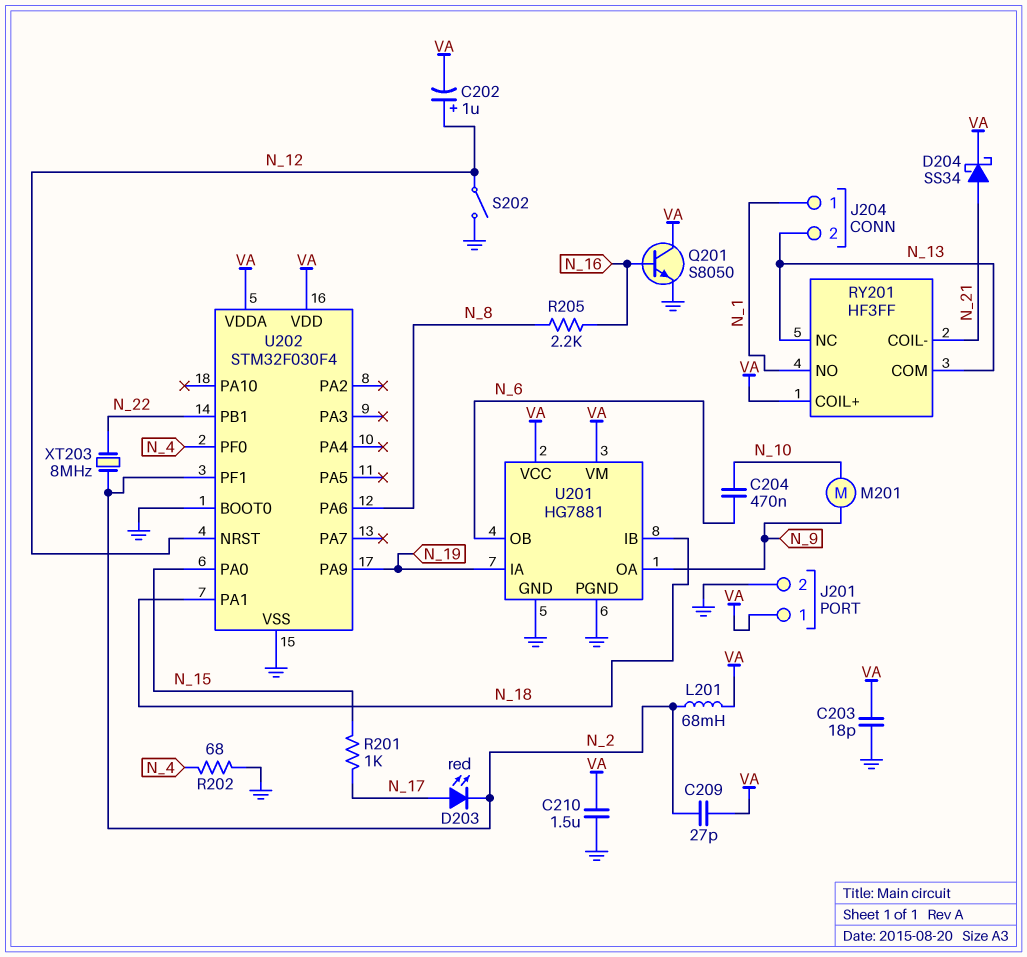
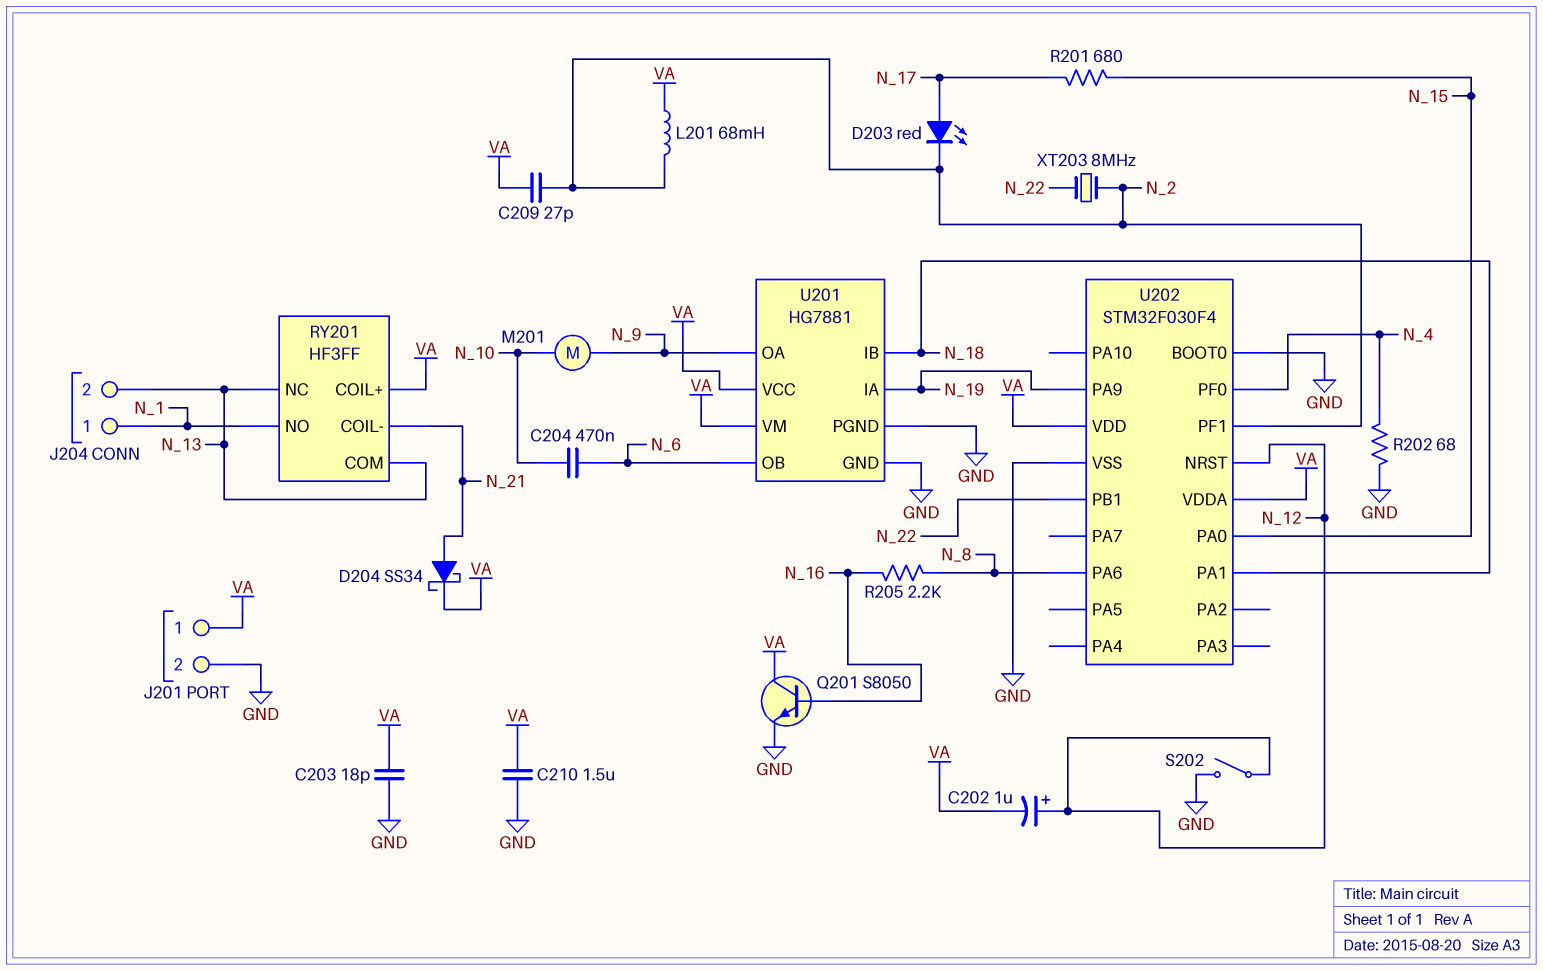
R201: 1k (N_15, N_17) -> 680 (N_15, N_17)

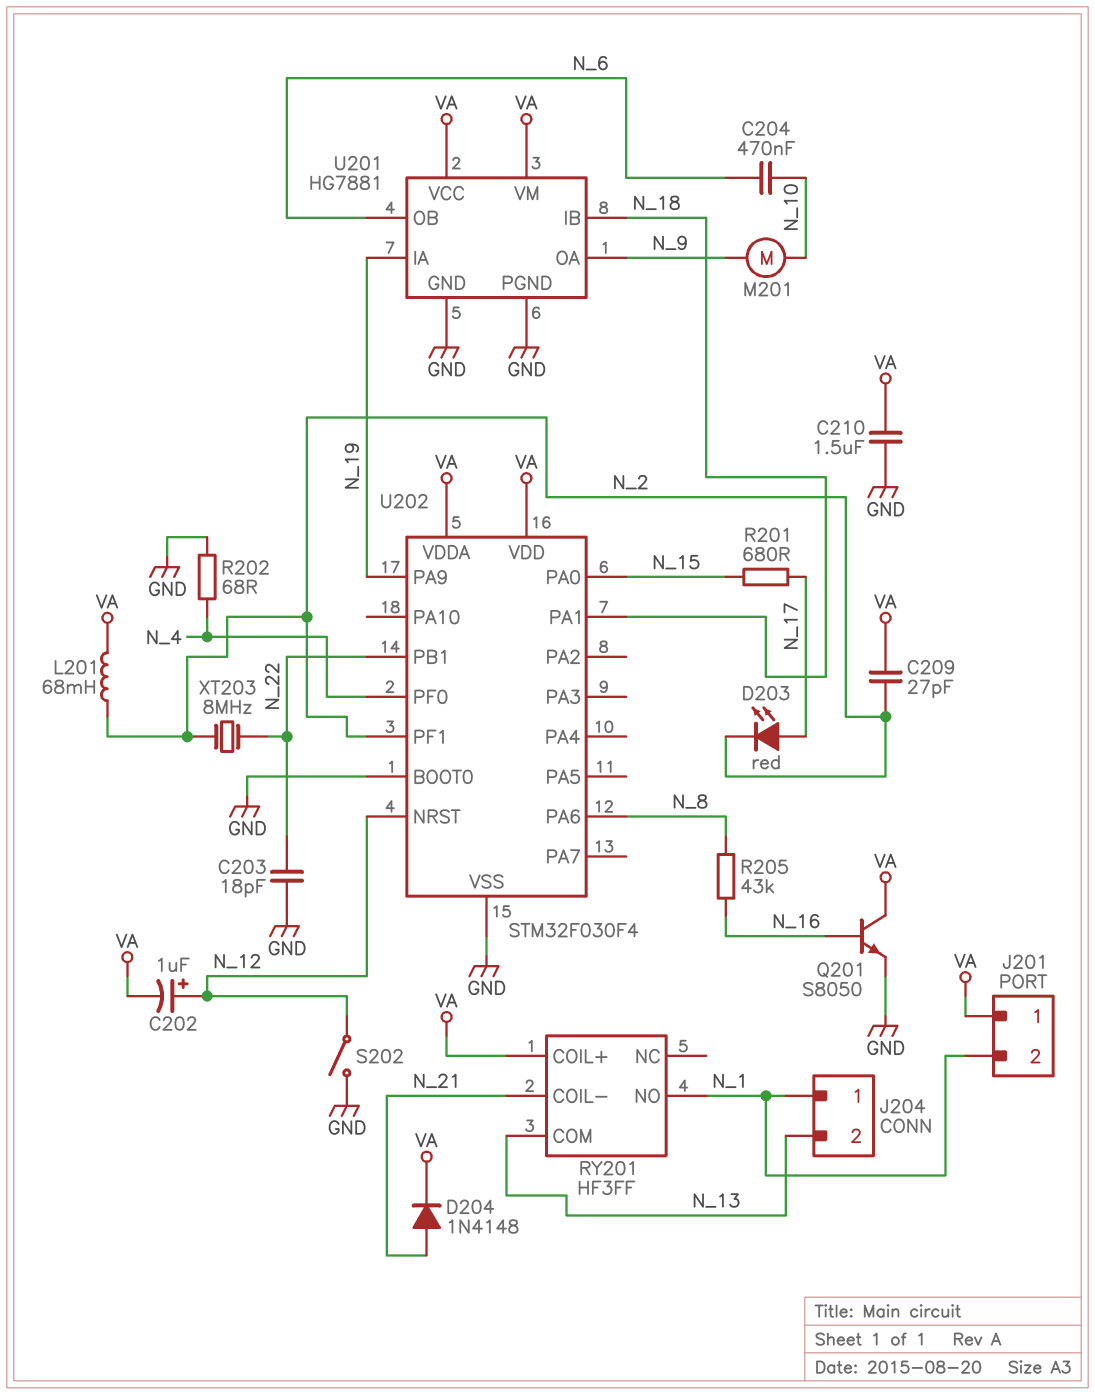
C203: 18pF (GND, VA) -> 18pF (GND, N_22)
D204: schottky SS34 (A N_21, K VA) -> diode 1N4148 (A N_21, K VA)
J201 pin 2: GND -> N_1
R205: 2.2k (N_8, N_16) -> 43k (N_8, N_16)
RY201 pin NC: N_13 -> none

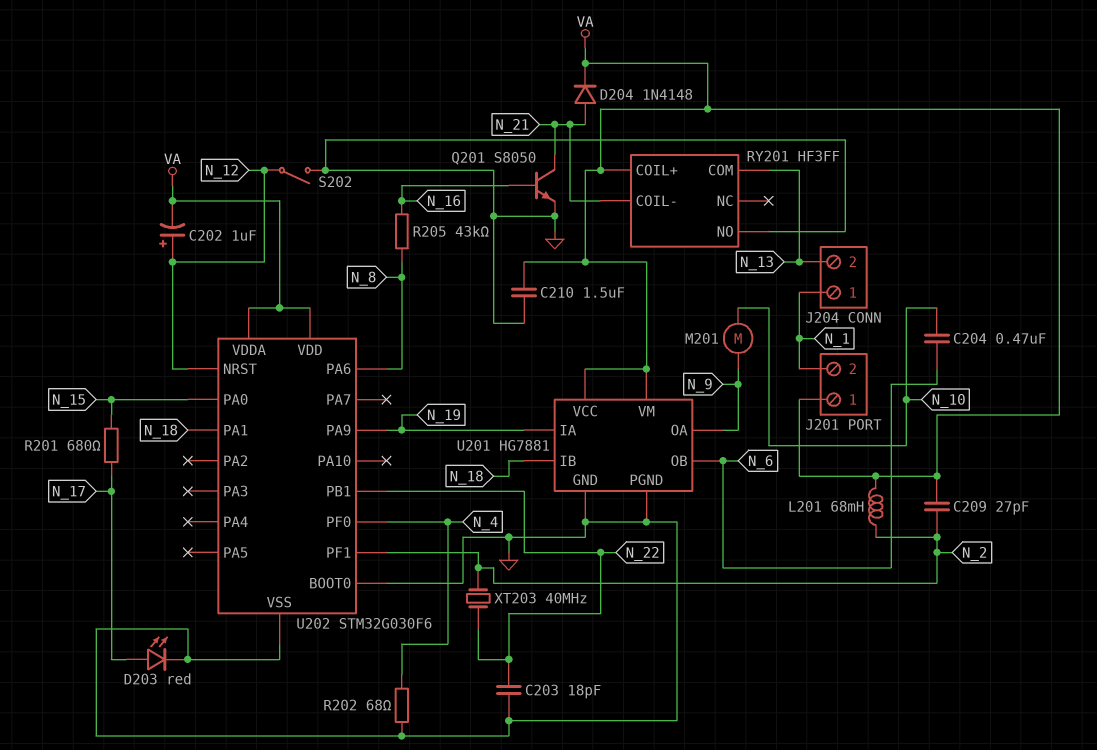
D203: LED red (A N_17, K N_2) -> LED red (A N_17, K GND)
Q201: NPN S8050 (B N_16, C VA, E GND) -> NPN S8050 (B N_16, C N_21, E GND)
RY201 pin NO: N_1 -> GND
U202: STM32F030F4 -> STM32G030F6
XT203: 8MHz (N_2, N_22) -> 40MHz (N_2, N_22)

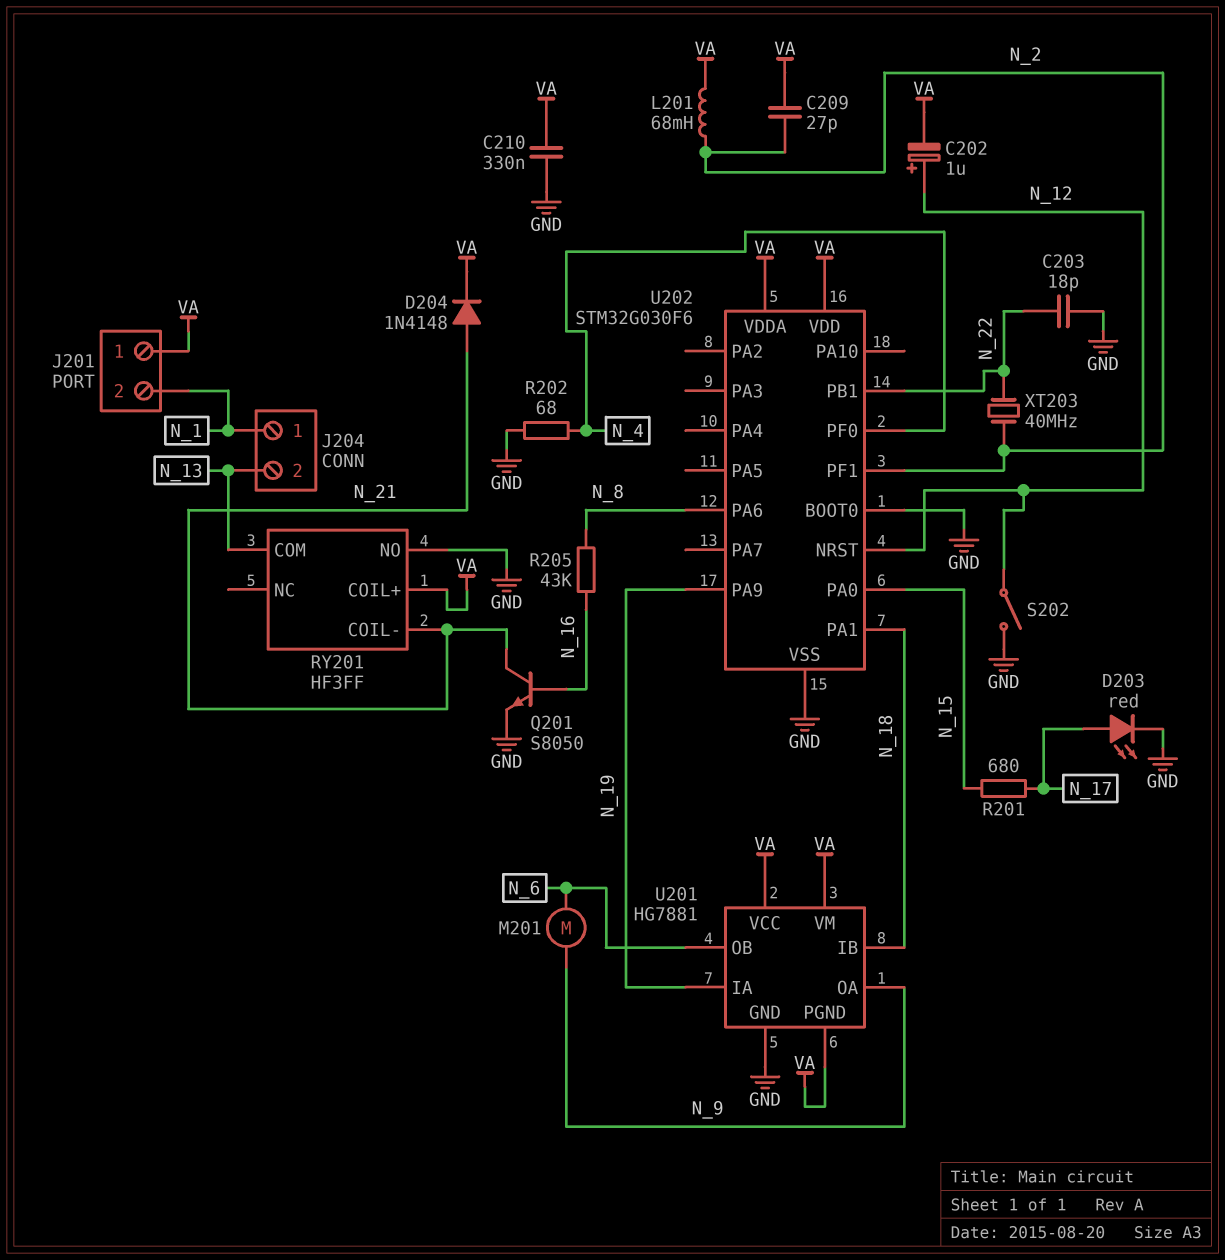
C204: 470nF (N_6, N_10) -> none
C210: 1.5uF (GND, VA) -> 330nF (GND, VA)
M201: motor (N_9, N_10) -> motor (N_6, N_9)
U201 pin PGND: GND -> VA

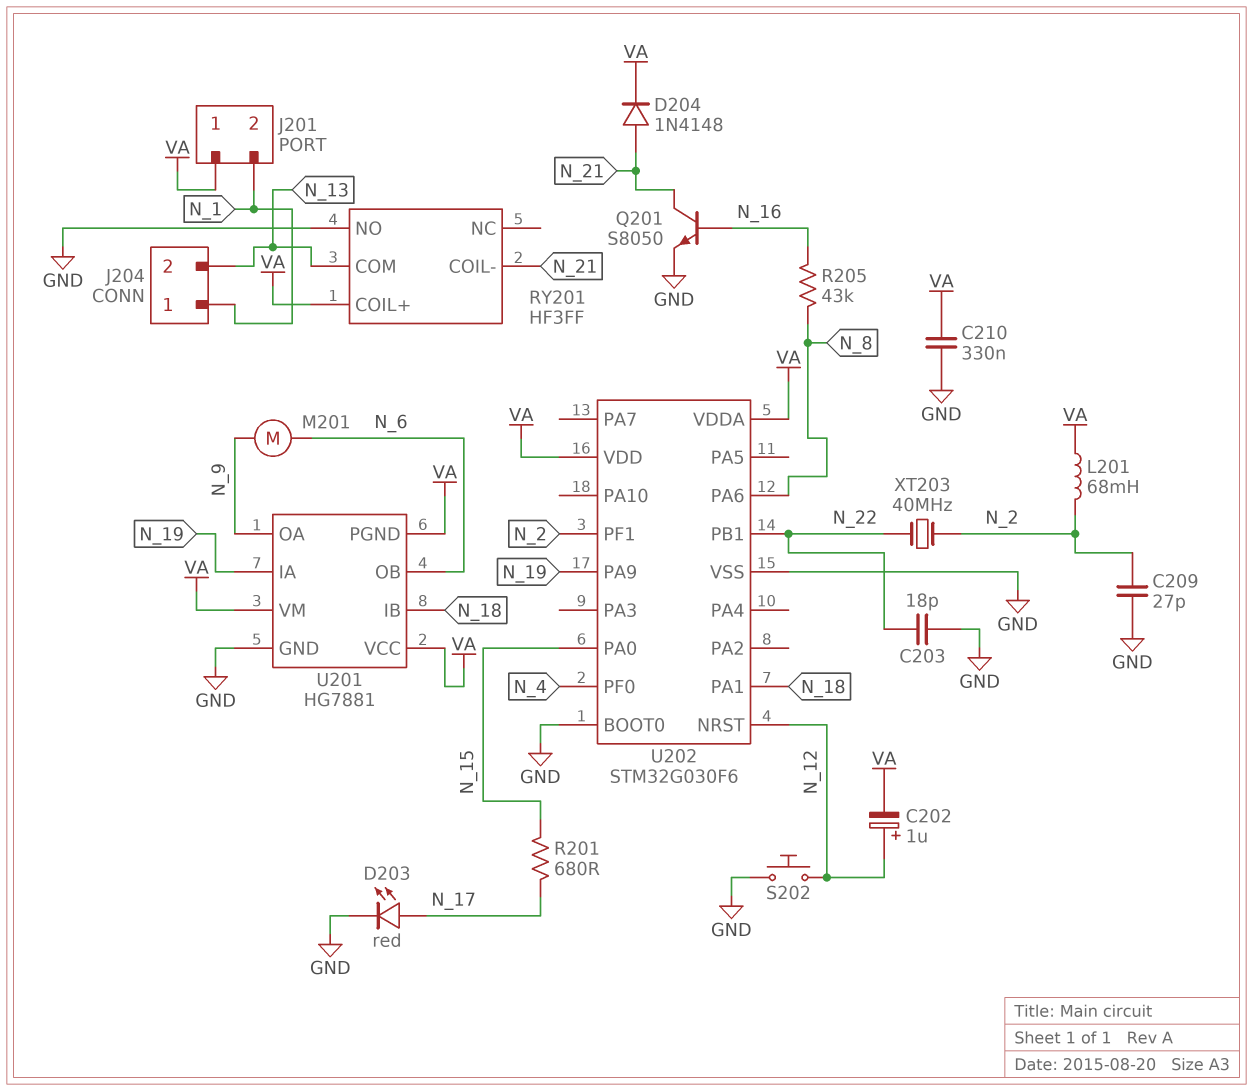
C209: 27pF (N_2, VA) -> 27pF (GND, N_2)
R202: 68 (GND, N_4) -> none
S202: switch (GND, N_12) -> button (GND, N_12)

